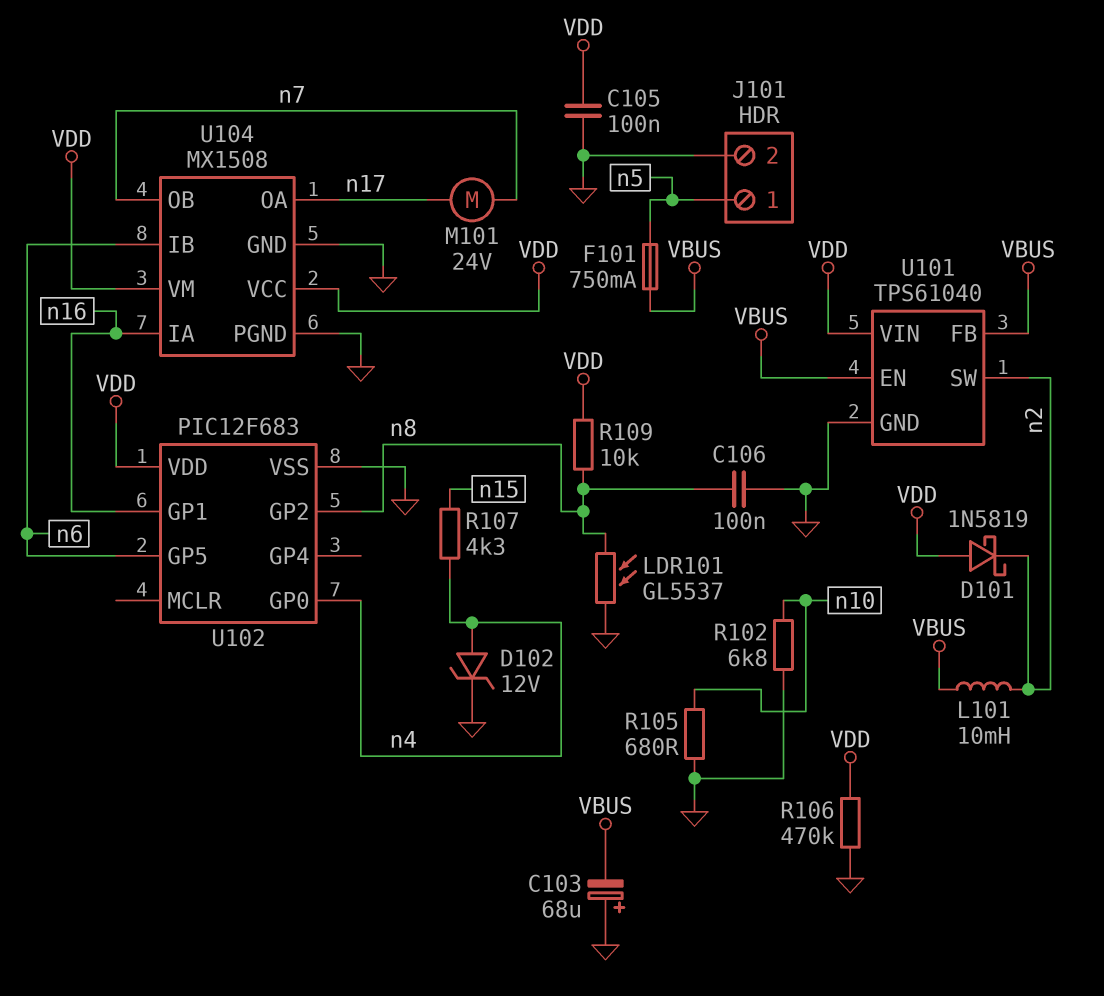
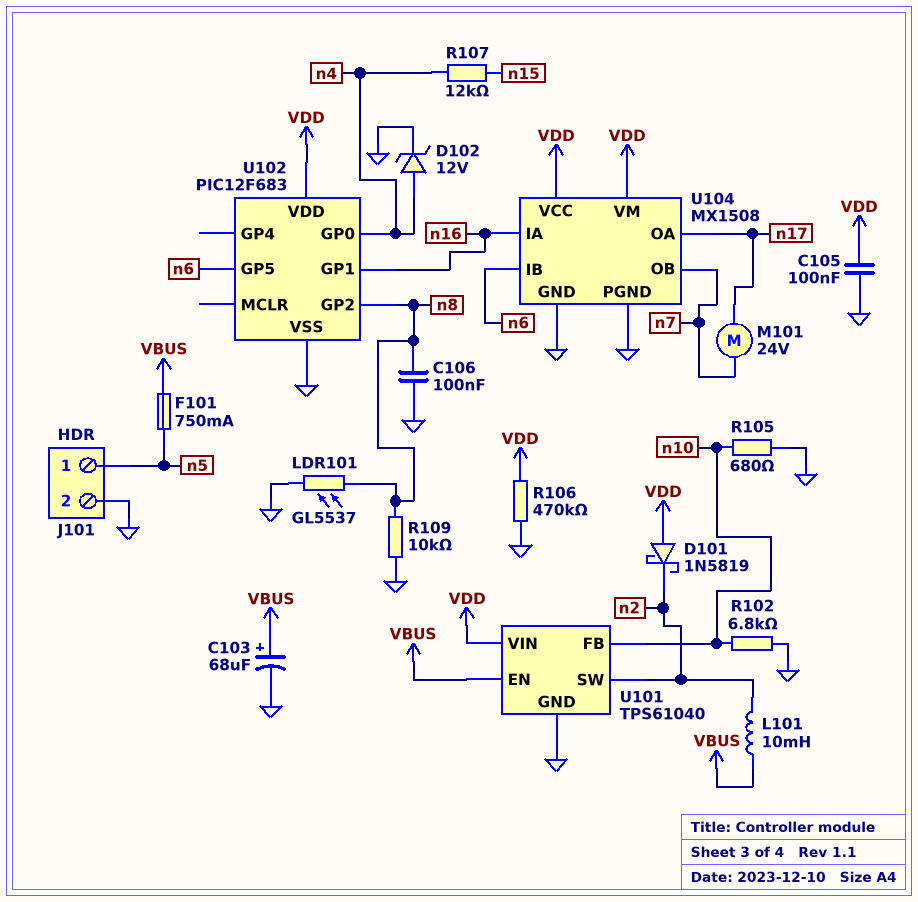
C103: 68uF (plus GND, minus VBUS) -> 68uF (plus VBUS, minus GND)
R107: 4.3k (n4, n15) -> 12k (n4, n15)
R109: 10k (VDD, n8) -> 10k (GND, n8)
U101 pin FB: VBUS -> n10

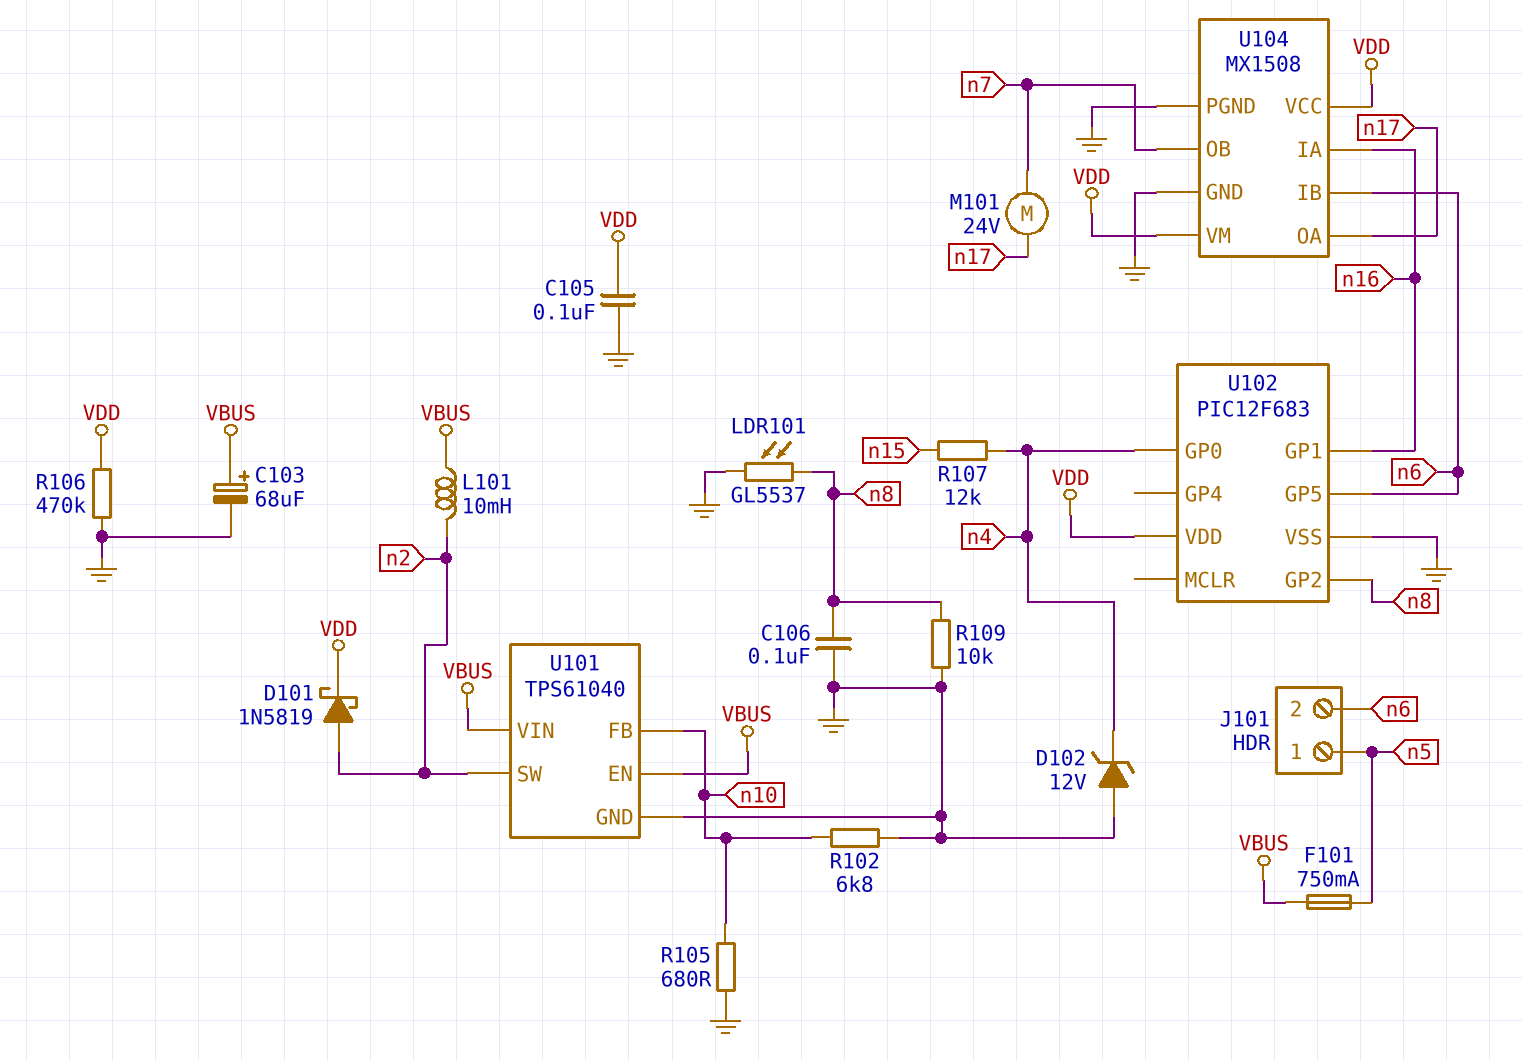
D101: schottky 1N5819 (A VDD, K n2) -> schottky 1N5819 (A n2, K VDD)
D102: zener 12V (A n4, K GND) -> zener 12V (A GND, K n4)
J101 pin 2: GND -> n6
U101 pin VIN: VDD -> VBUS

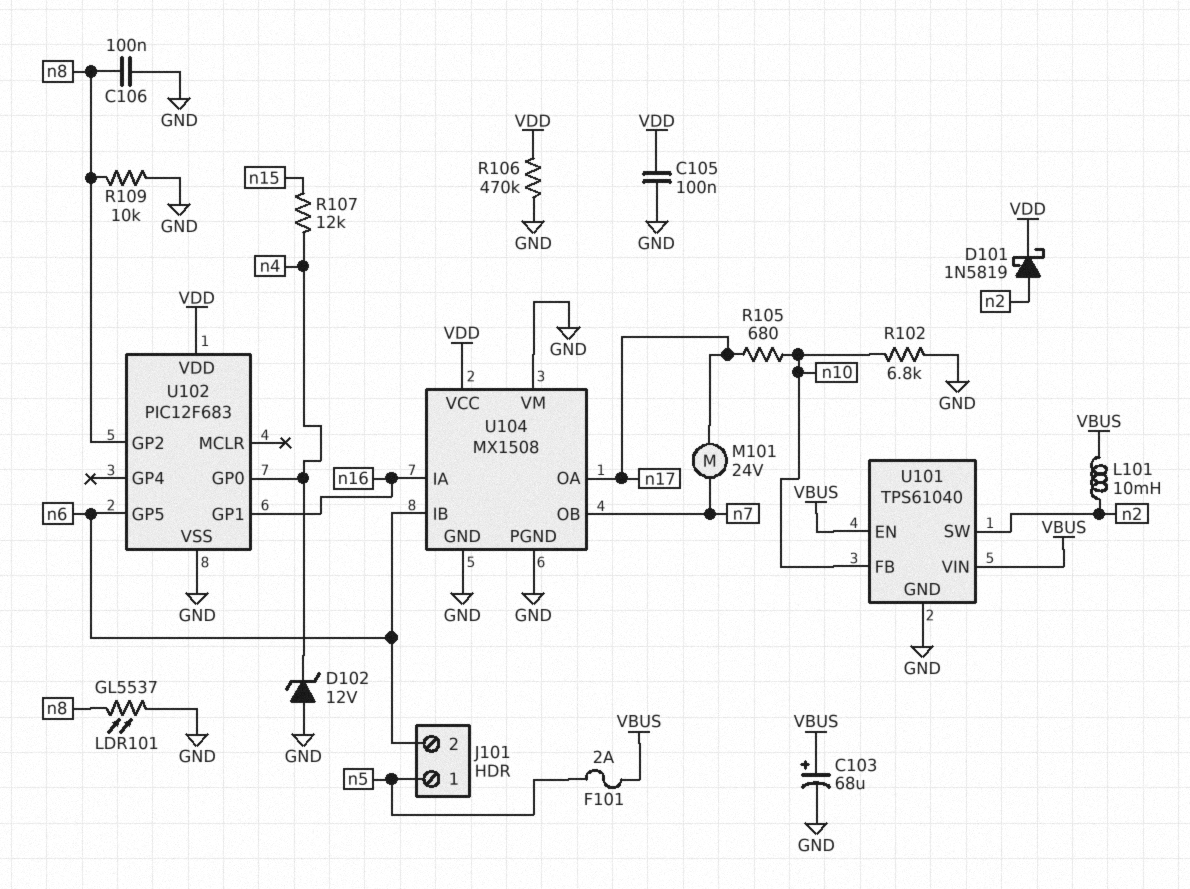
F101: 750mA (VBUS, n5) -> 2A (VBUS, n5)
R105: 680 (GND, n10) -> 680 (n10, n17)
U104 pin VM: VDD -> GND

